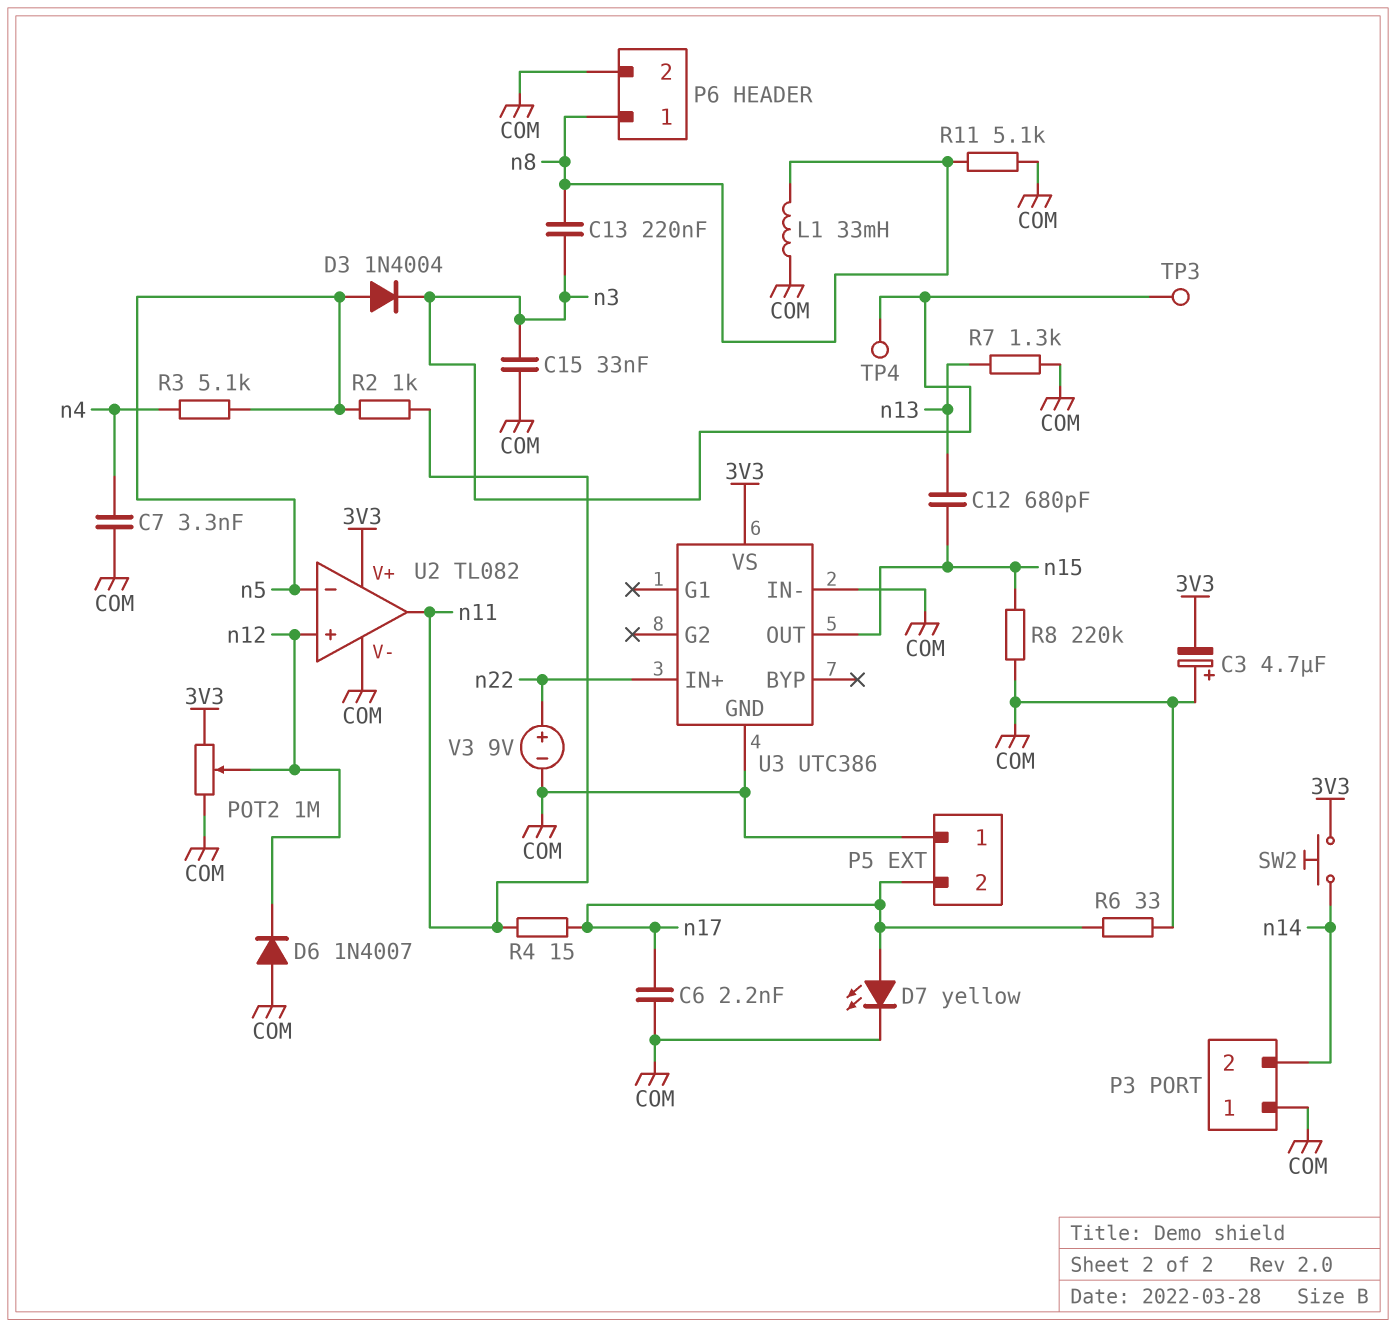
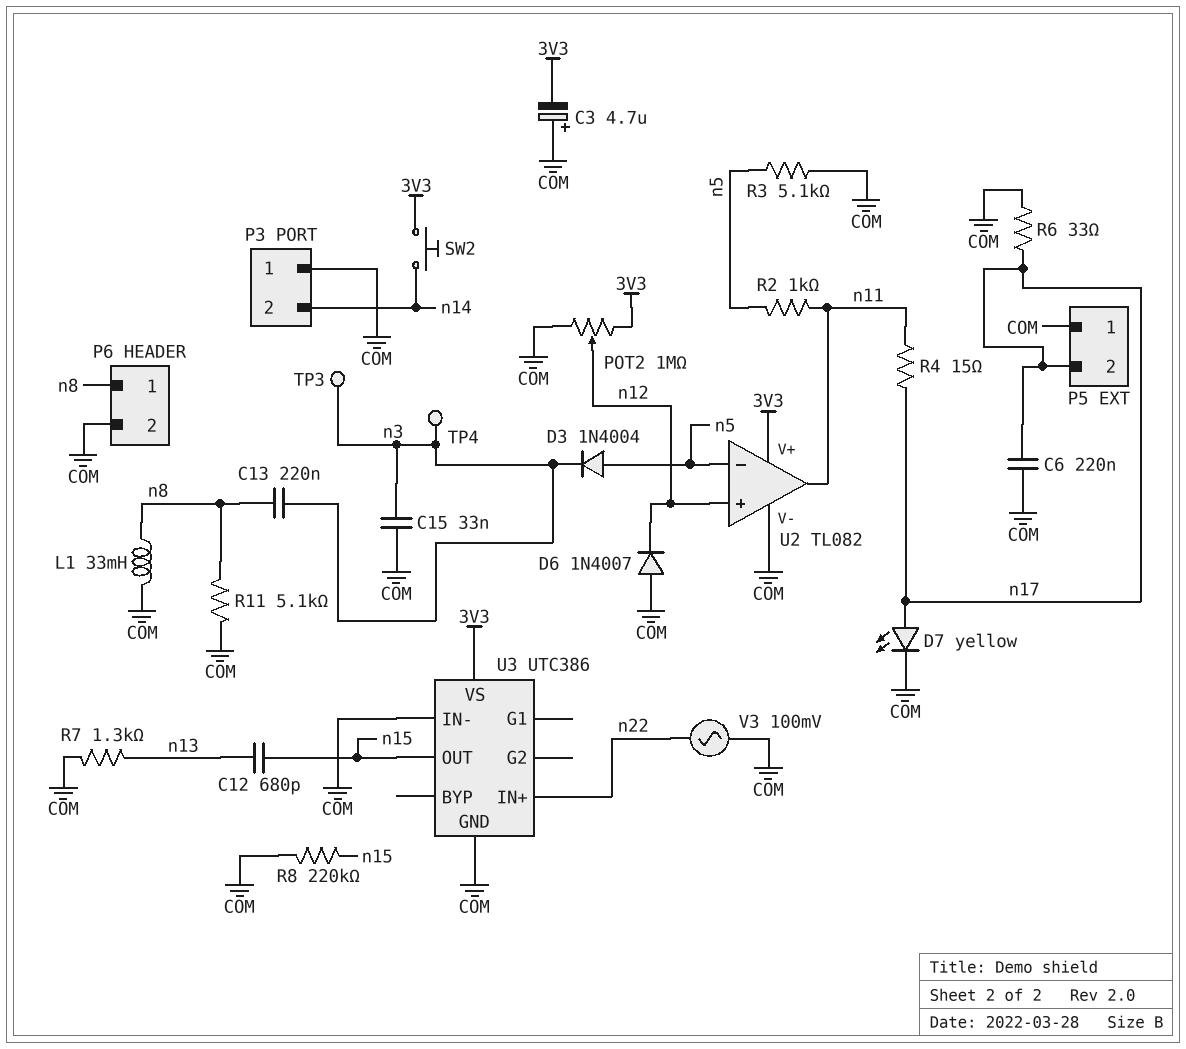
C6: 2.2nF (COM, n17) -> 220nF (COM, n17)
C7: 3.3nF (COM, n4) -> none
R3: 5.1k (n4, n5) -> 5.1k (COM, n5)
V3: 9V (plus n22, minus COM) -> AC 100mV (COM, n22)

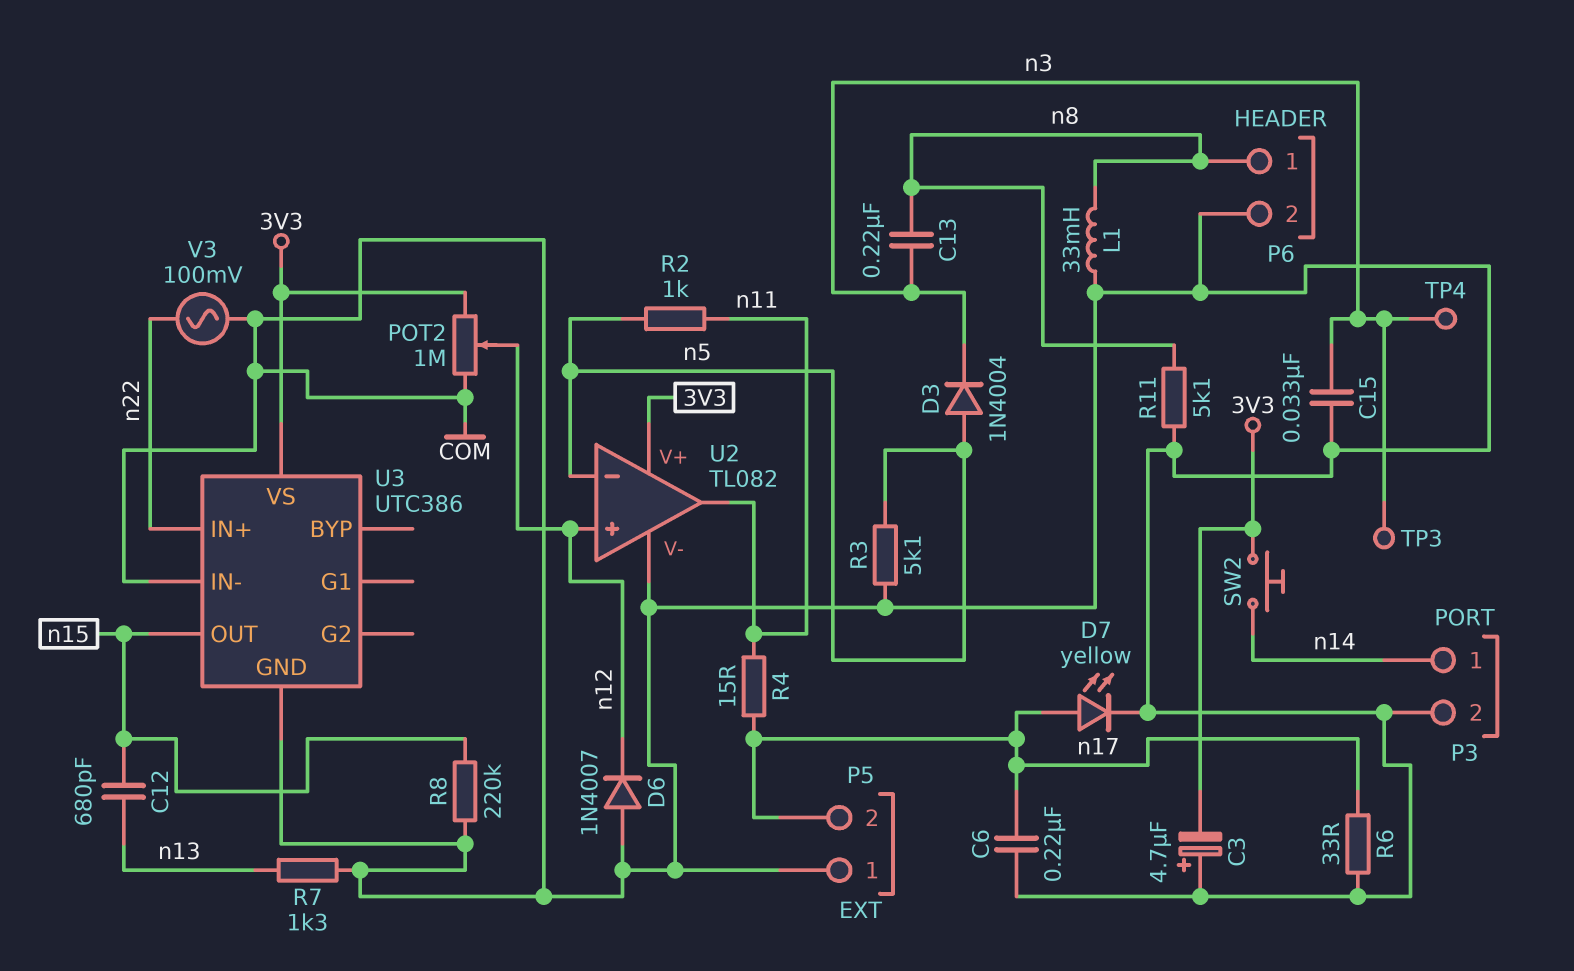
P3 pin 1: COM -> n14
P3 pin 2: n14 -> COM

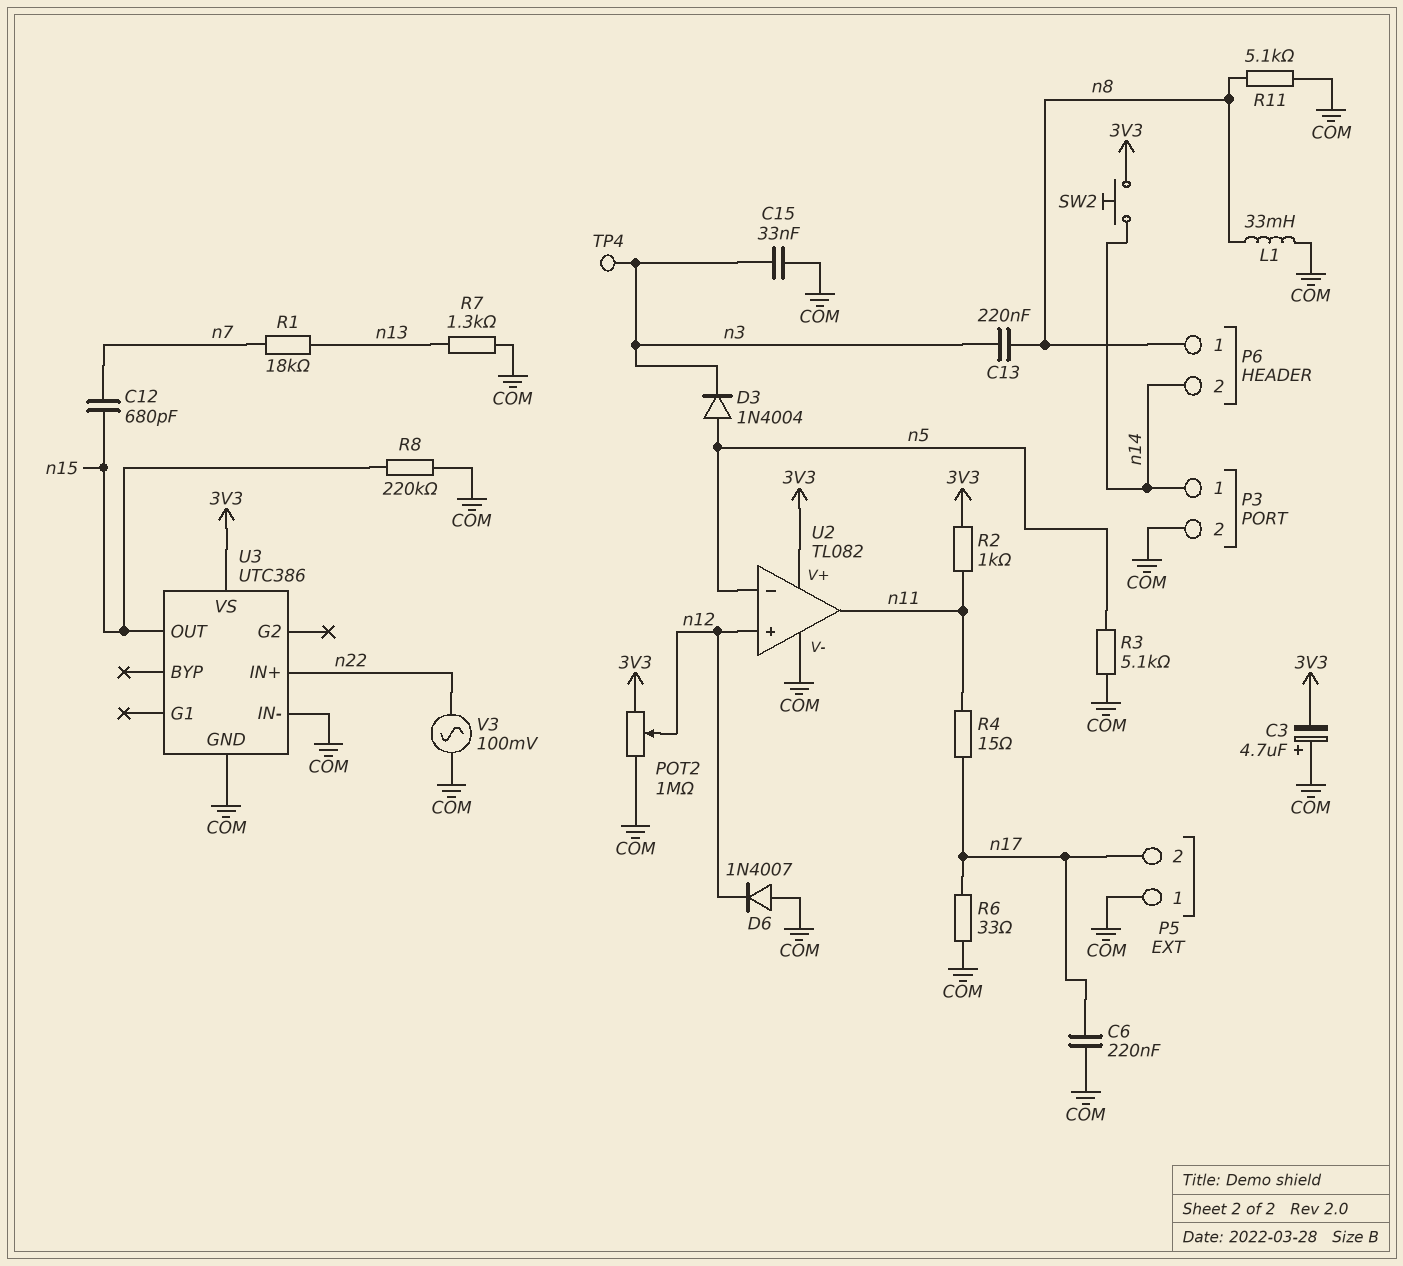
C12: 680pF (n13, n15) -> 680pF (n7, n15)
D7: LED yellow (A n17, K COM) -> none
P6 pin 2: COM -> n14
R1: none -> 18k (n7, n13)
R2: 1k (n5, n11) -> 1k (3V3, n11)
TP3: test point (n3) -> none

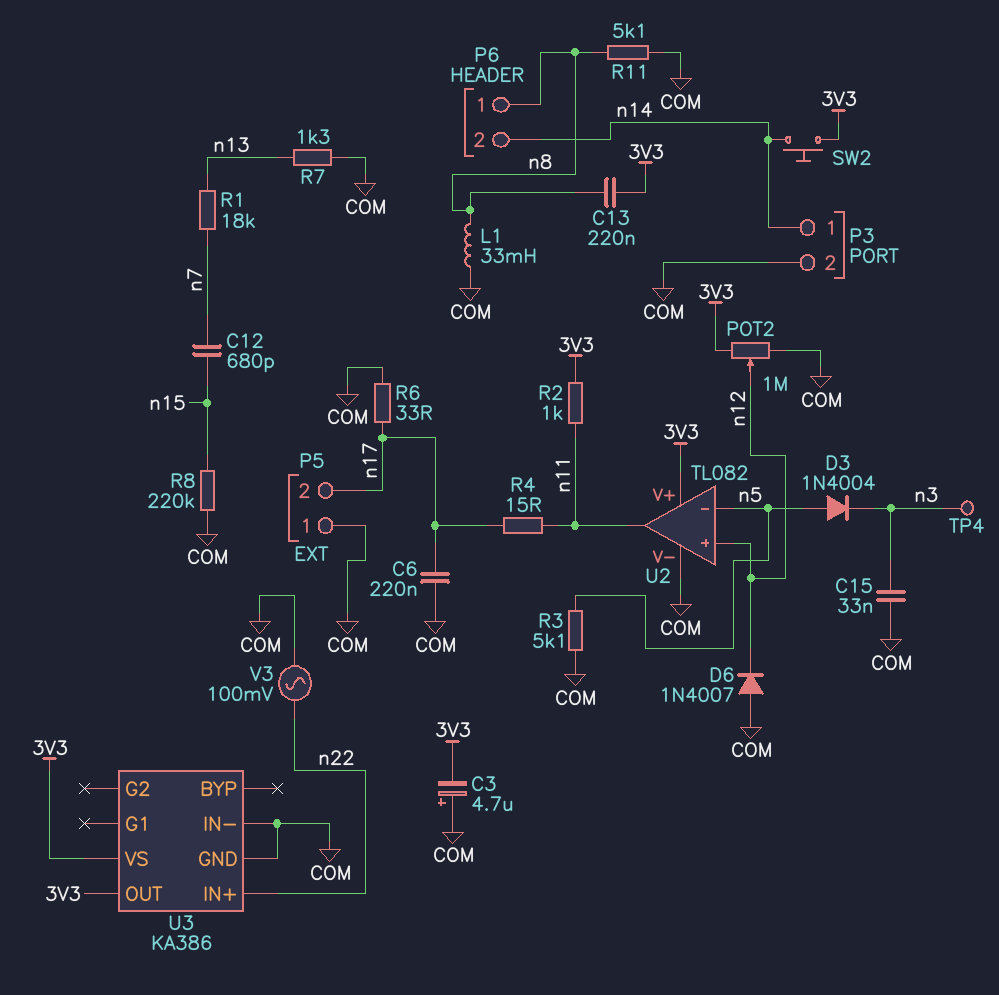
C13: 220nF (n3, n8) -> 220nF (3V3, n8)
U3: UTC386 -> KA386
U3 pin OUT: n15 -> 3V3

